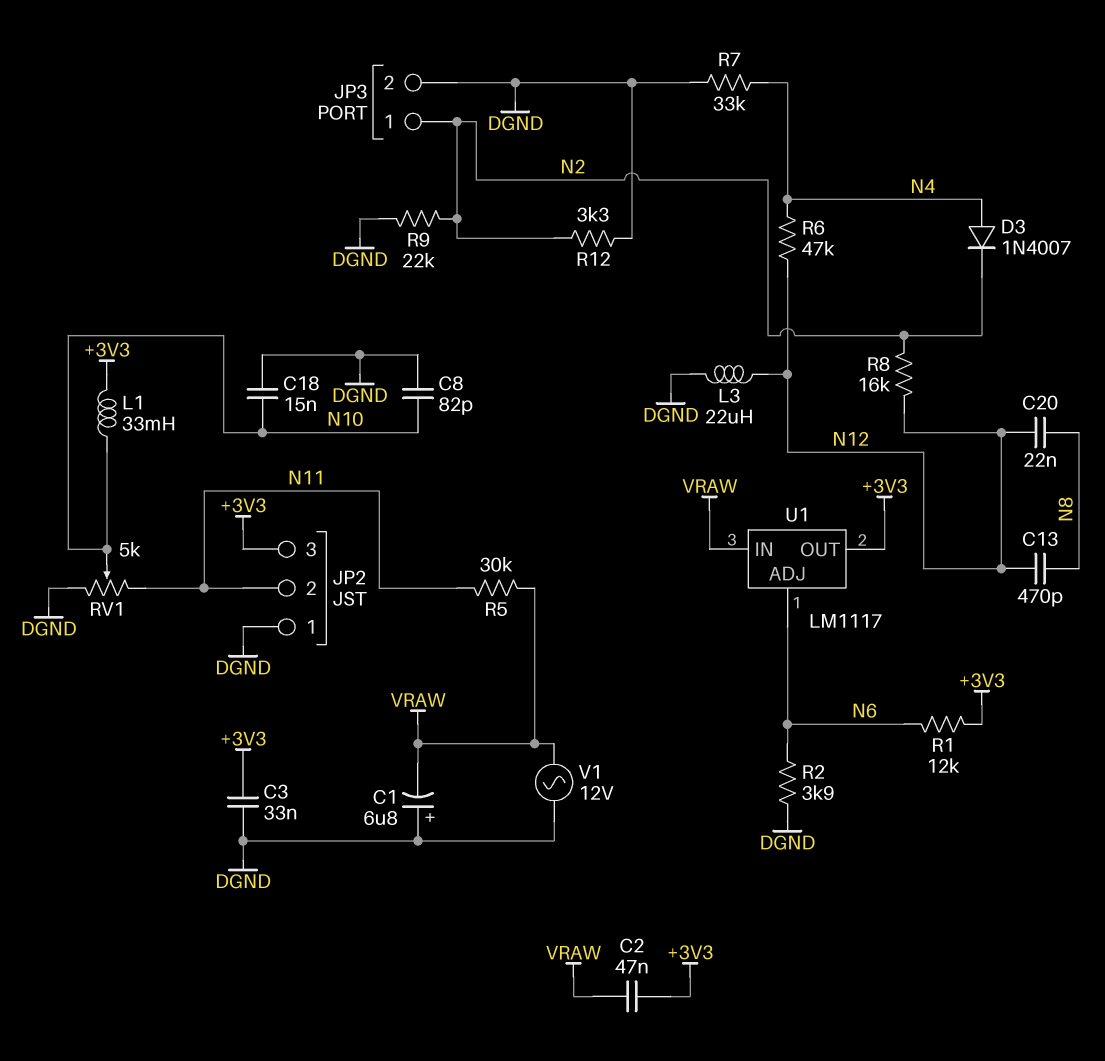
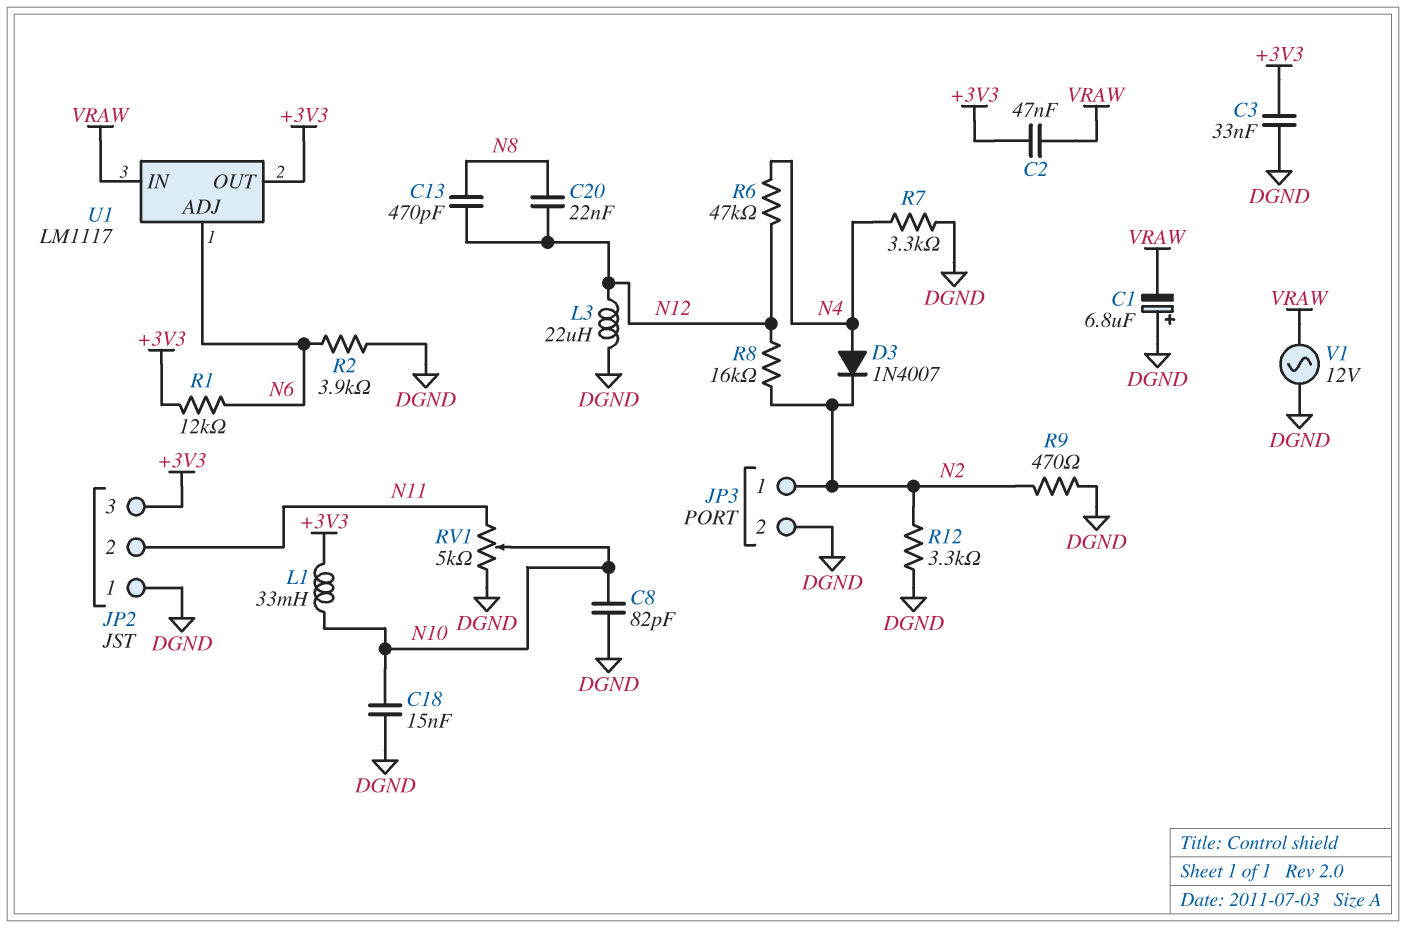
R5: 30k (N11, VRAW) -> none
R7: 33k (DGND, N4) -> 3.3k (DGND, N4)
R9: 22k (DGND, N2) -> 470 (DGND, N2)

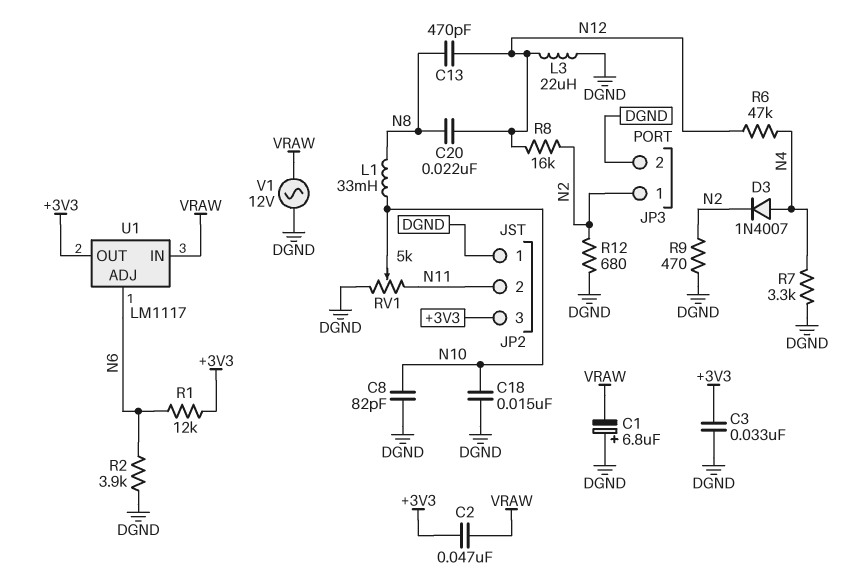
L1: 33mH (+3V3, N10) -> 33mH (N8, N10)
R12: 3.3k (DGND, N2) -> 680 (DGND, N2)

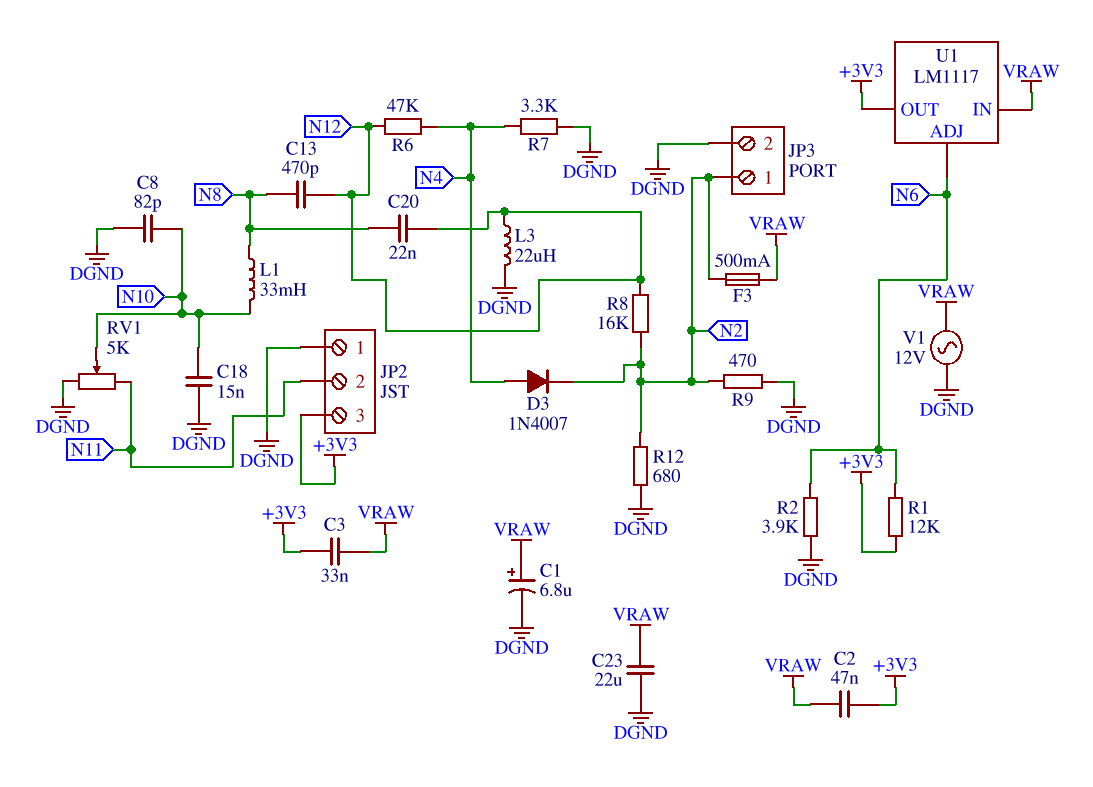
C1: 6.8uF (plus DGND, minus VRAW) -> 6.8uF (plus VRAW, minus DGND)
C3: 33nF (+3V3, DGND) -> 33nF (+3V3, VRAW)
C23: none -> 22uF (DGND, VRAW)
F3: none -> 500mA (N2, VRAW)

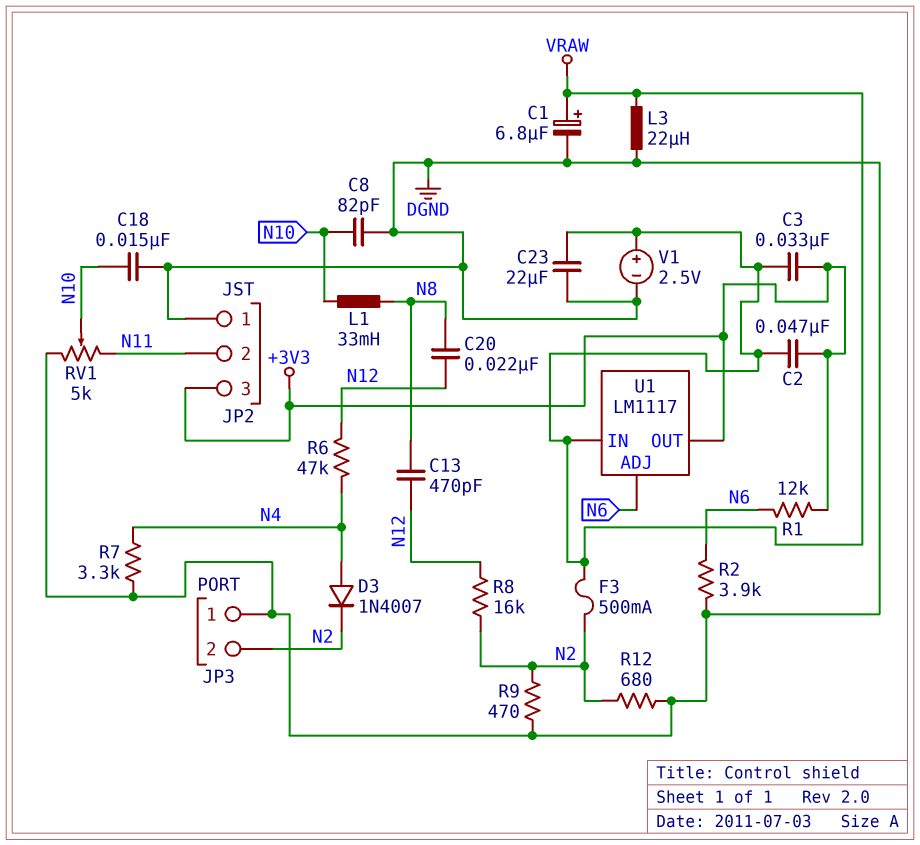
JP3 pin 1: N2 -> DGND
JP3 pin 2: DGND -> N2
L3: 22uH (DGND, N12) -> 22uH (DGND, VRAW)
V1: AC 12V (DGND, VRAW) -> 2.5V (plus VRAW, minus DGND)

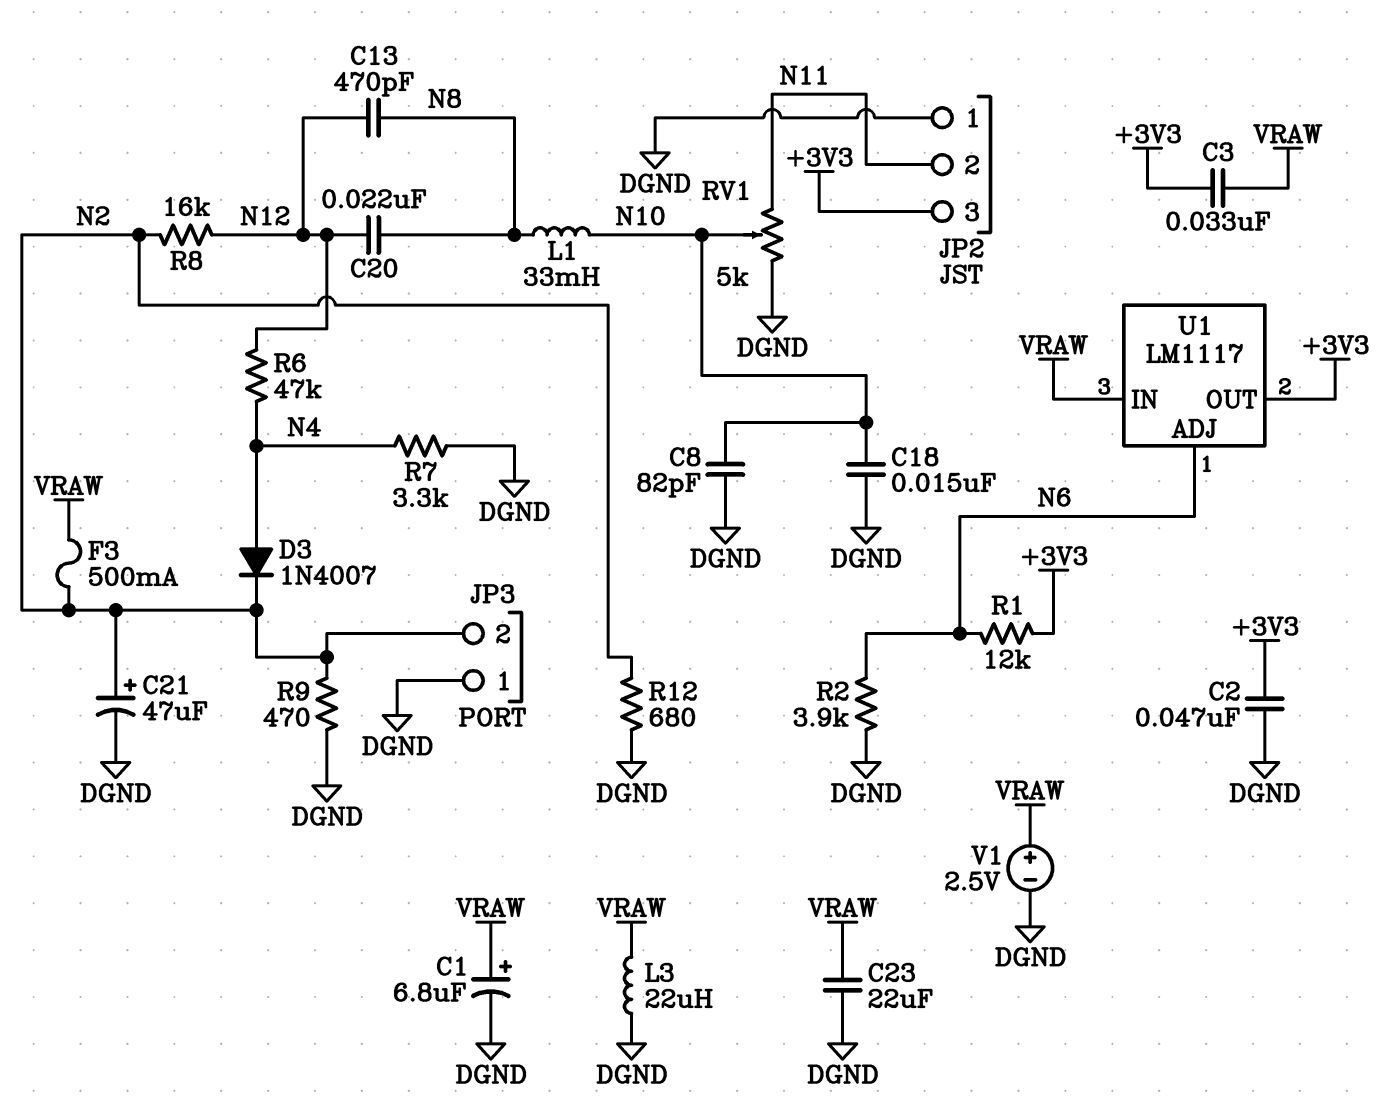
C2: 47nF (+3V3, VRAW) -> 47nF (+3V3, DGND)
C21: none -> 47uF (plus N2, minus DGND)

